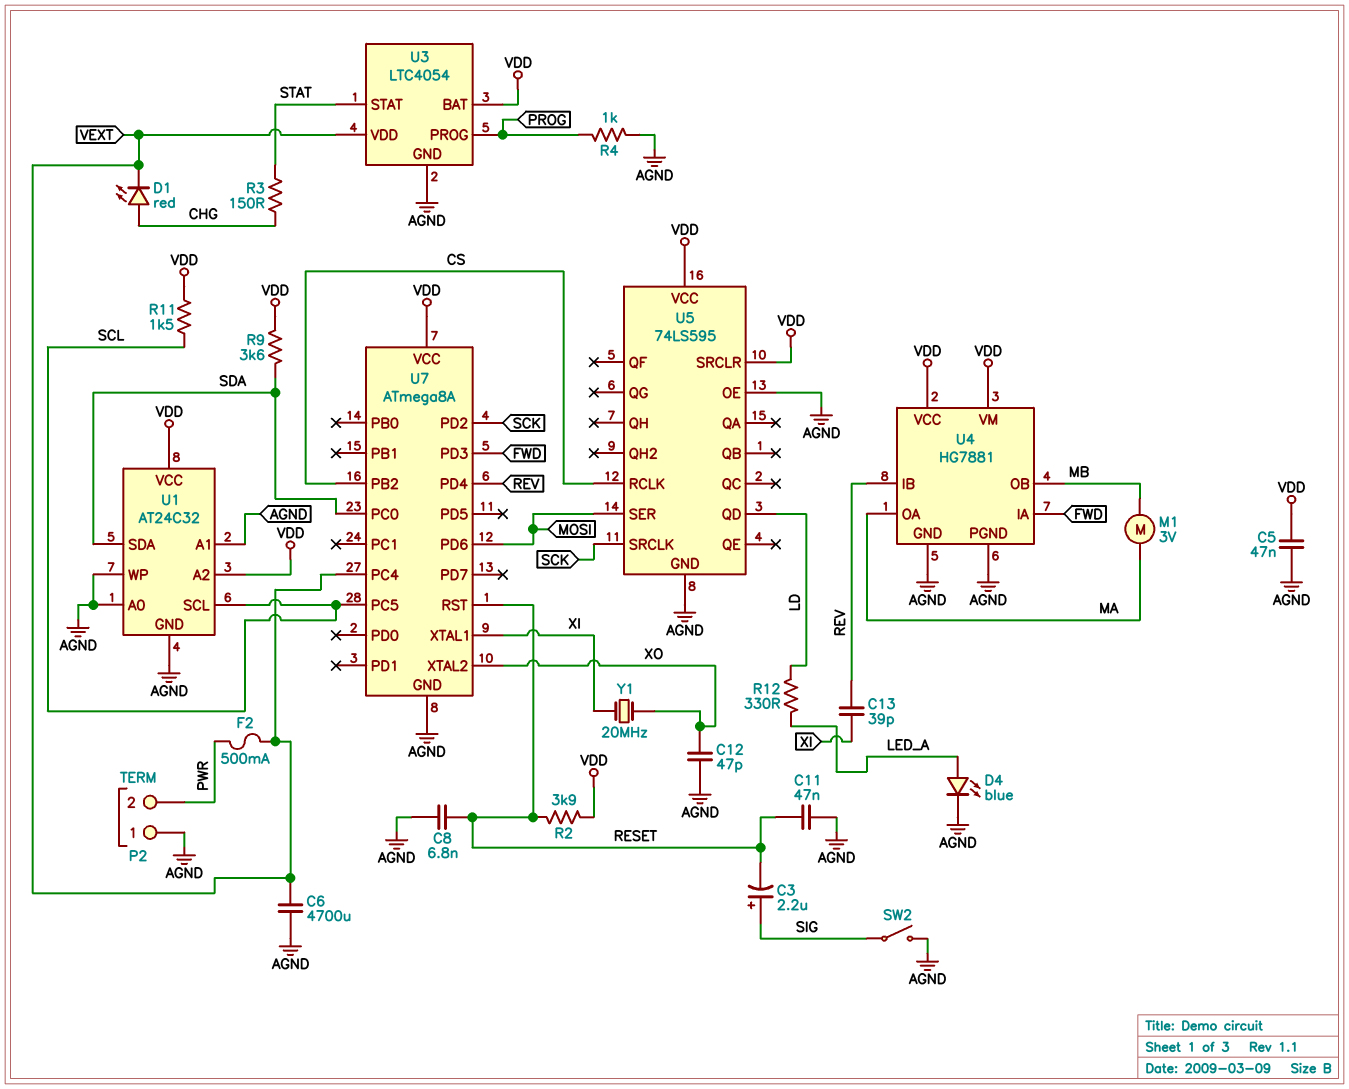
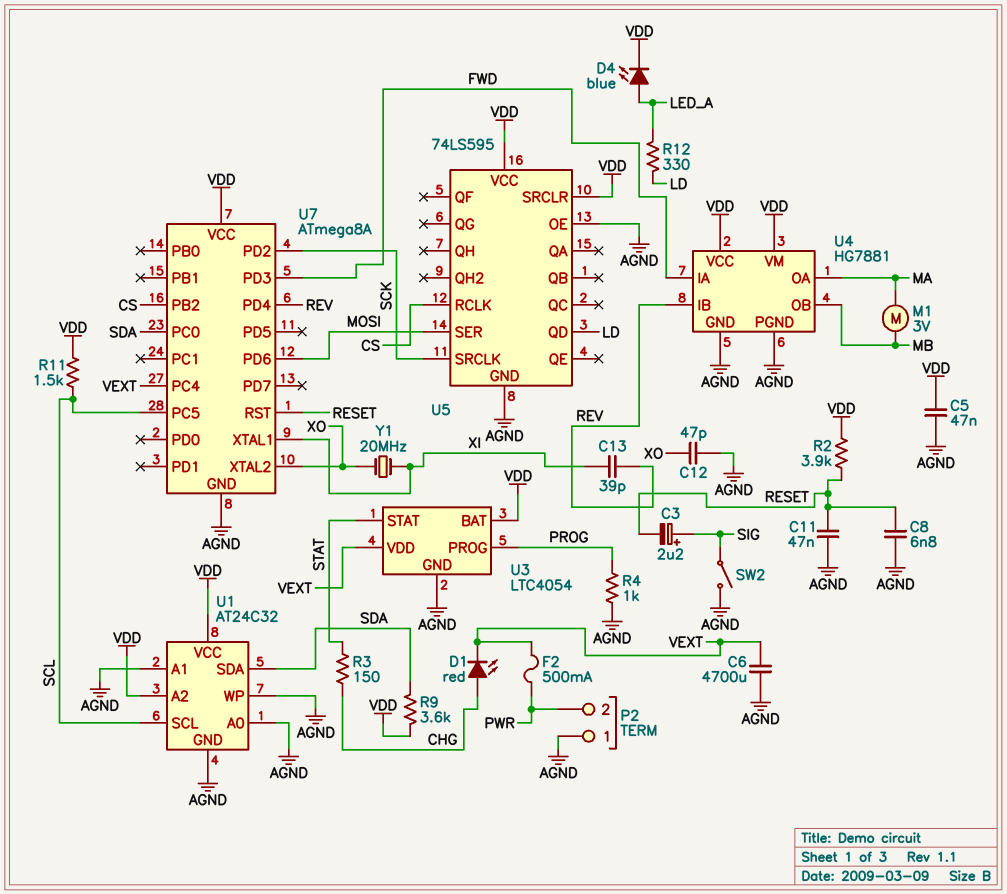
D4: LED blue (A LED_A, K AGND) -> LED blue (A LED_A, K VDD)

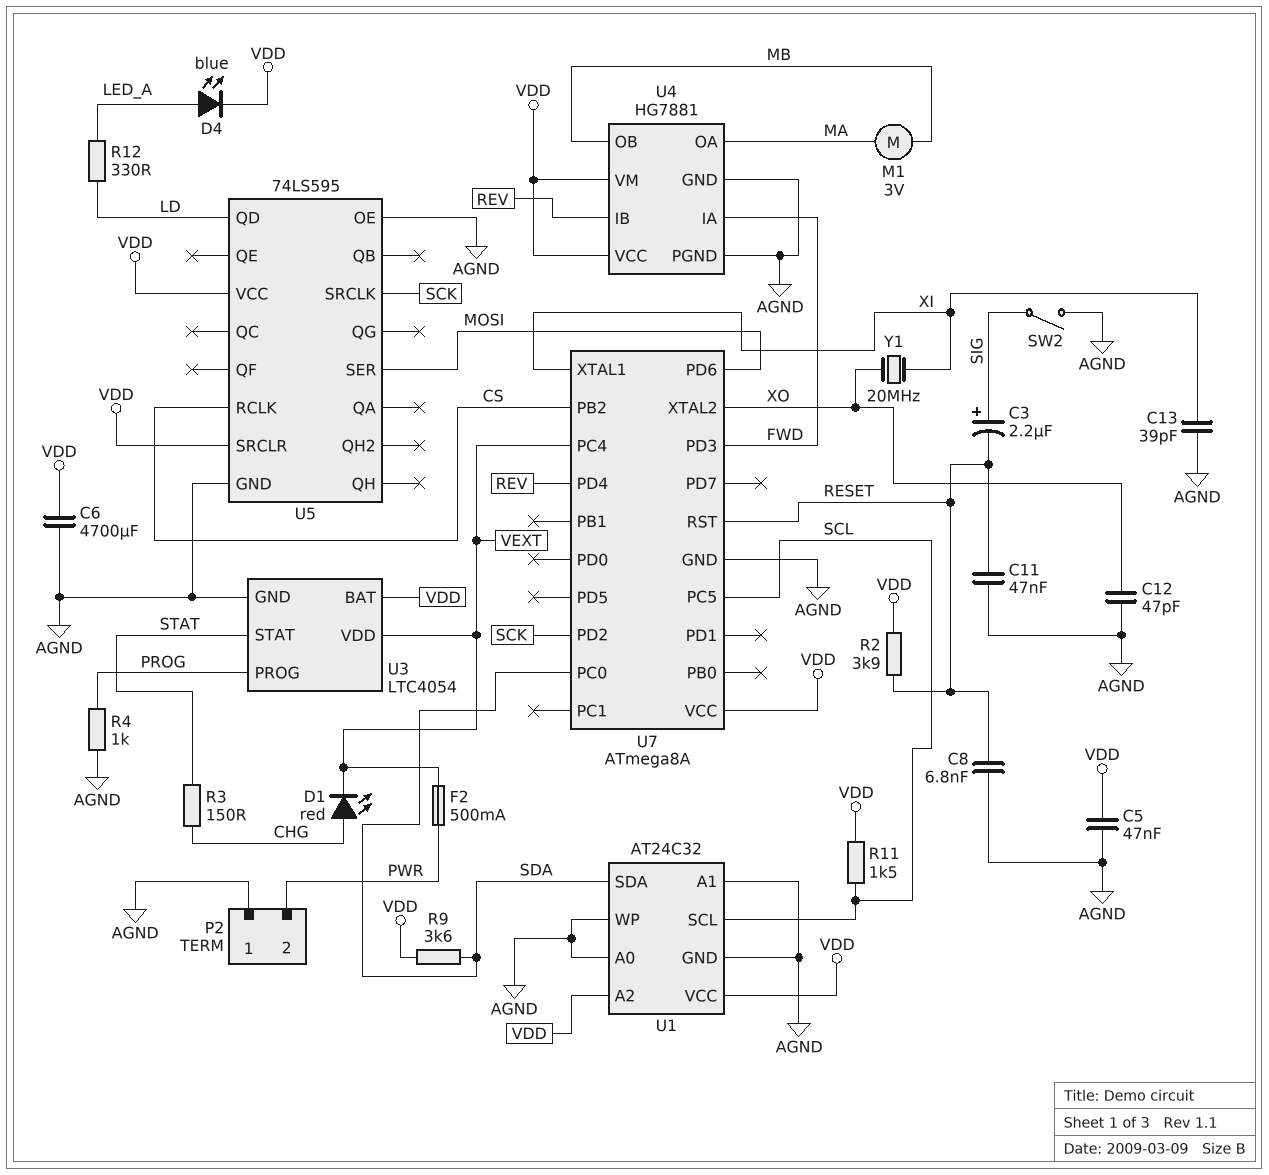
C6: 4700uF (AGND, VEXT) -> 4700uF (AGND, VDD)
C13: 39pF (REV, XI) -> 39pF (AGND, XI)

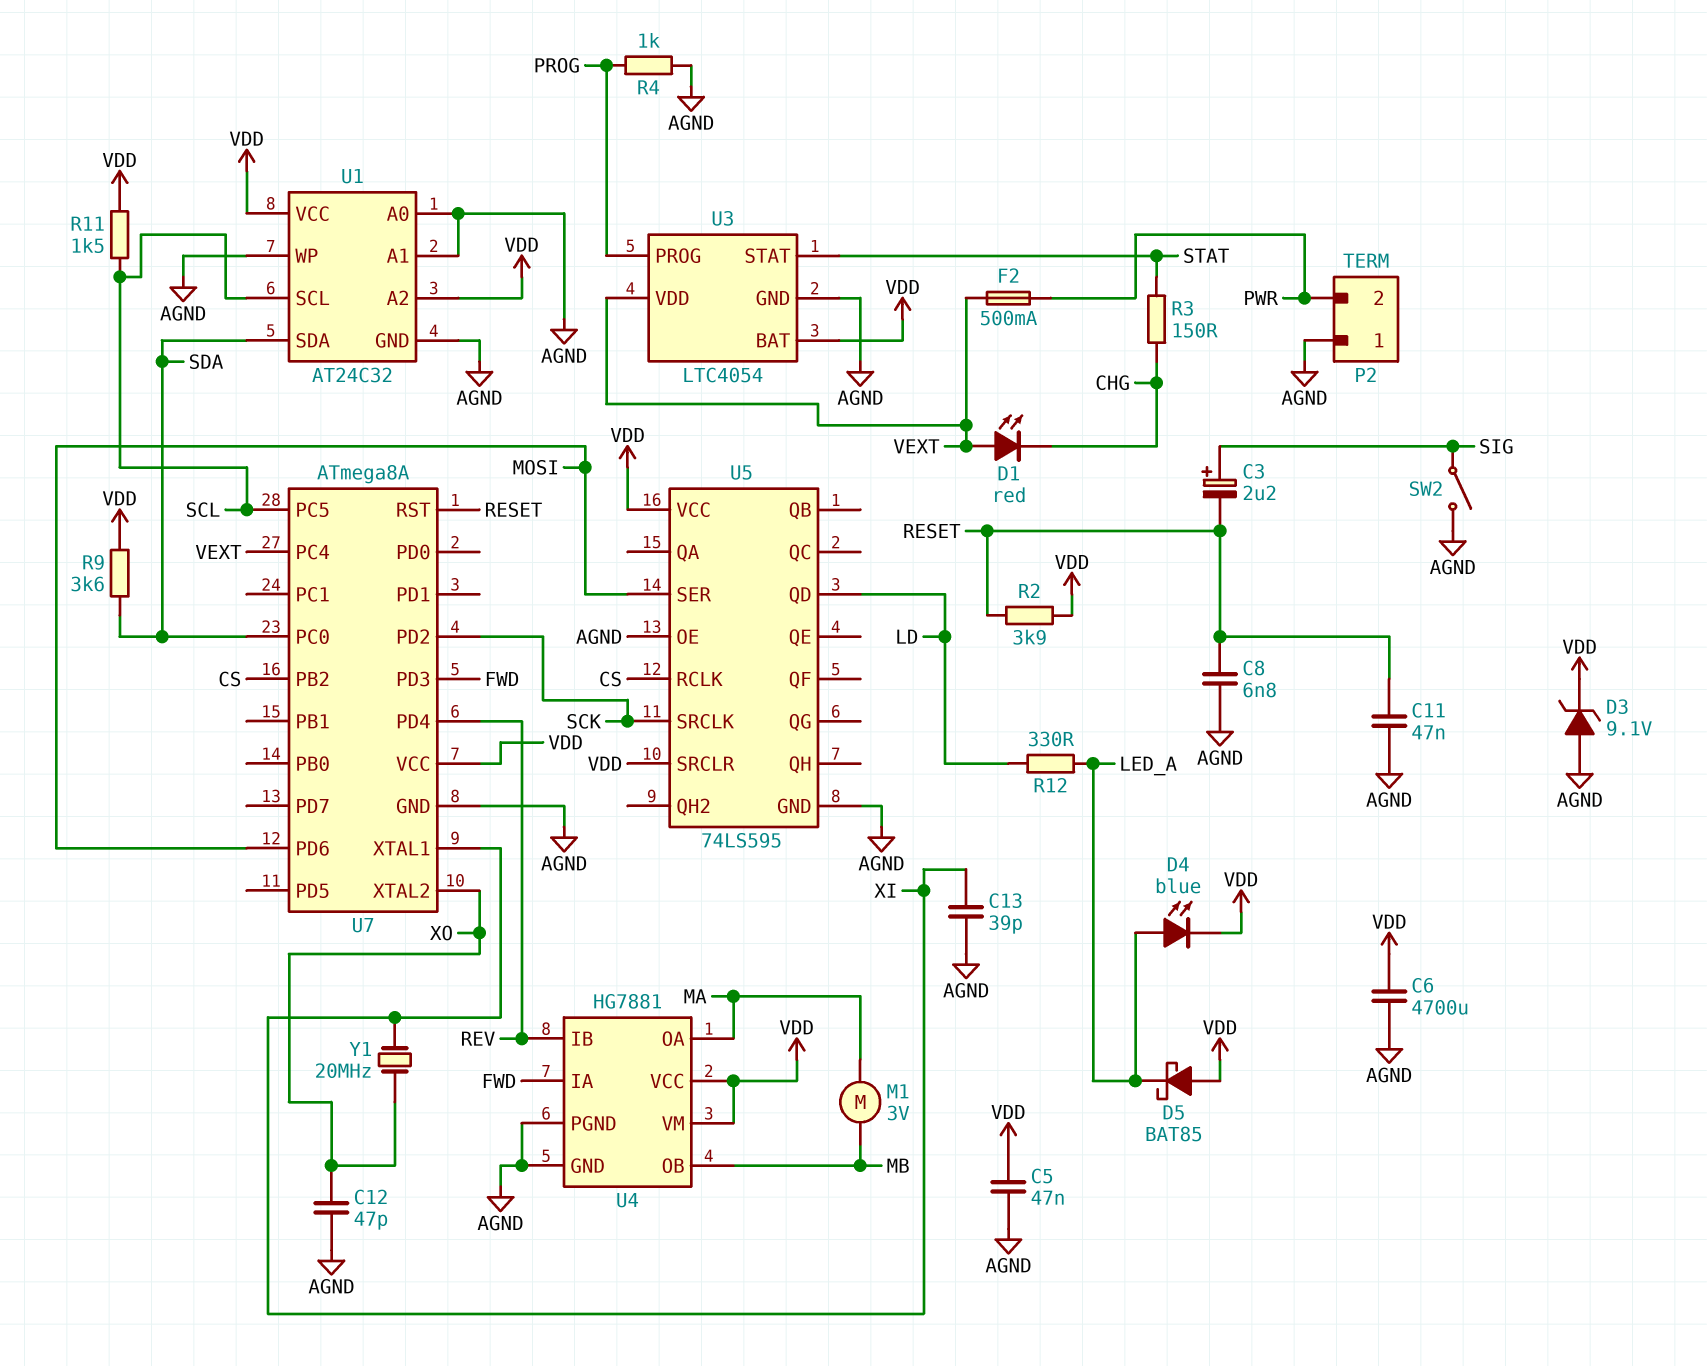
D1: LED red (A CHG, K VEXT) -> LED red (A VEXT, K CHG)
D3: none -> zener 9.1V (A AGND, K VDD)
D5: none -> schottky BAT85 (A VDD, K LED_A)

